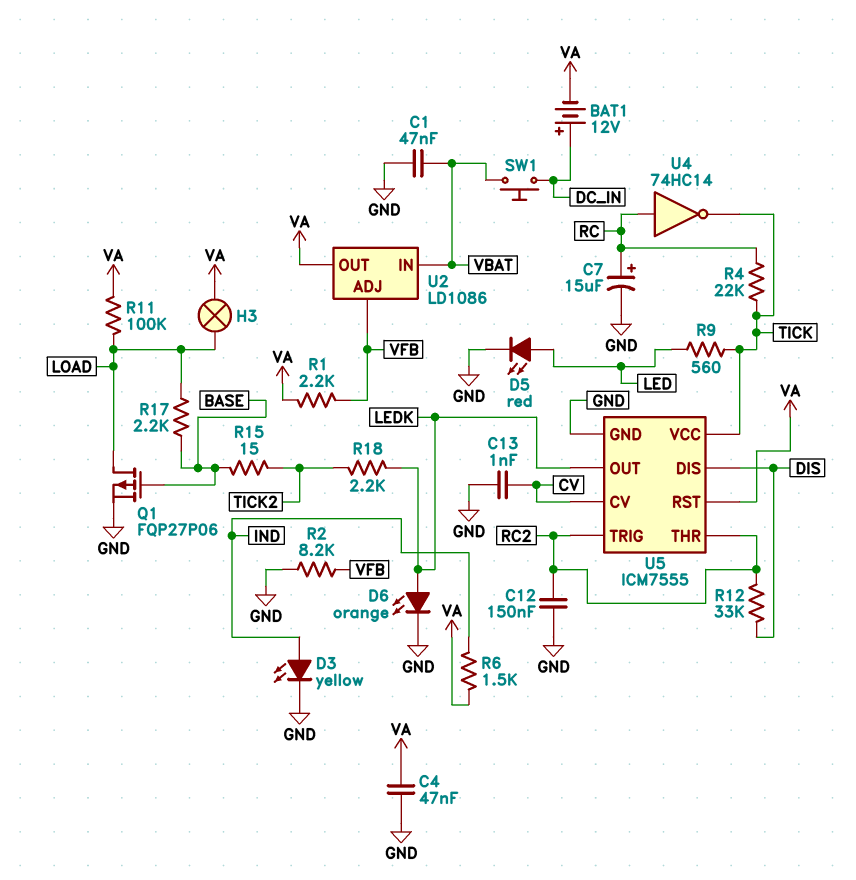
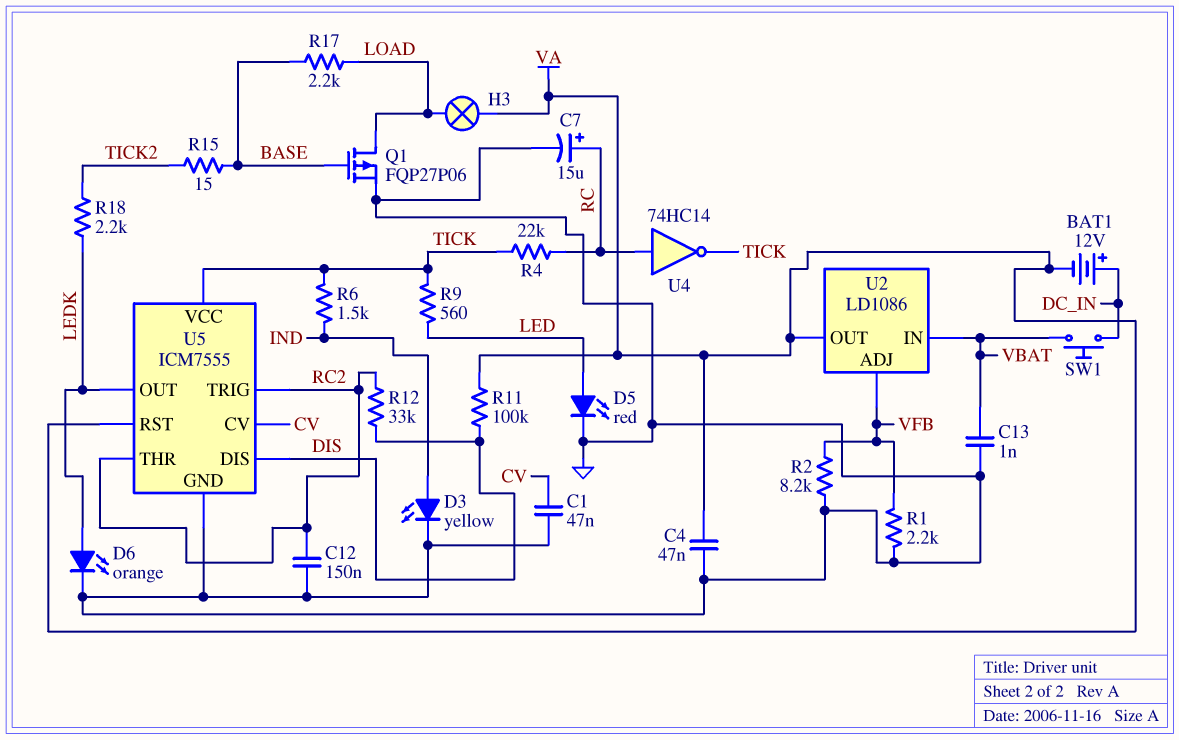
C1: 47nF (GND, VBAT) -> 47nF (CV, GND)
C13: 1nF (CV, GND) -> 1nF (GND, VBAT)
R1: 2.2k (VA, VFB) -> 2.2k (GND, VFB)
R6: 1.5k (IND, VA) -> 1.5k (IND, TICK)
R11: 100k (LOAD, VA) -> 100k (DIS, VA)

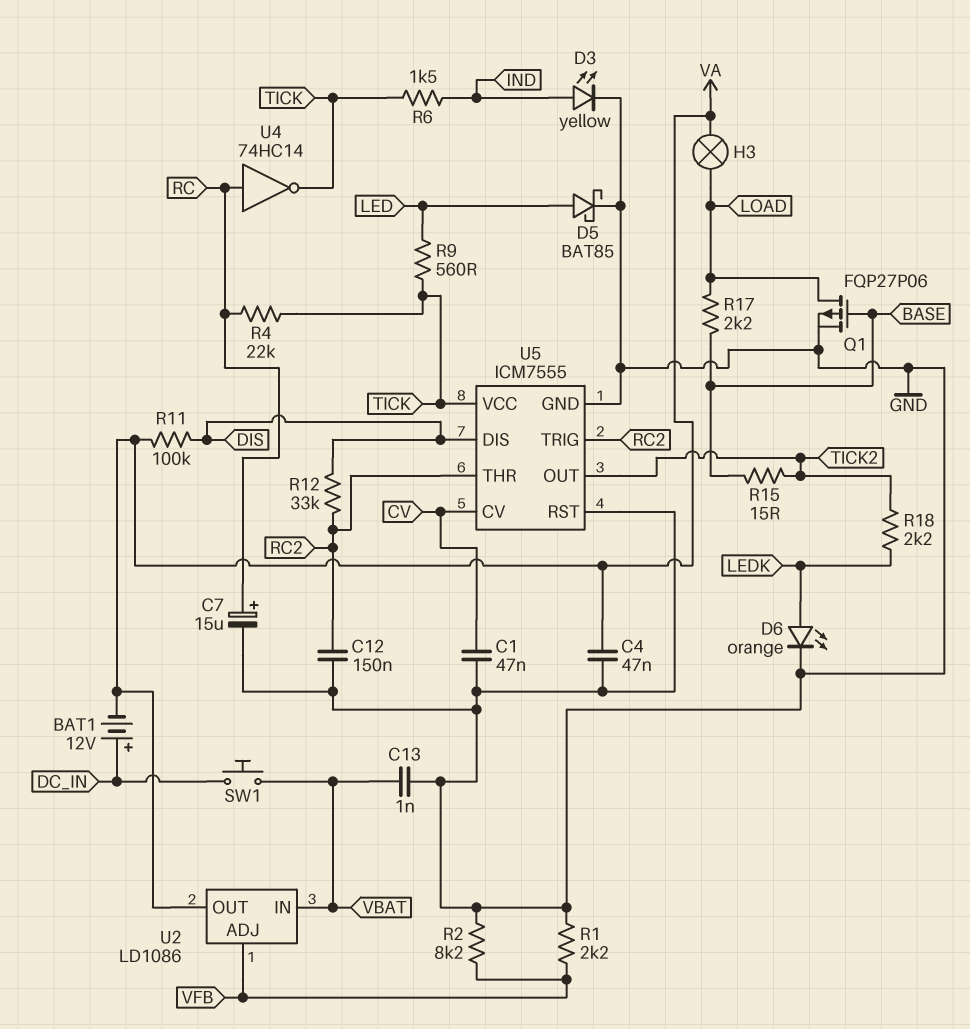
D5: LED red (A LED, K GND) -> schottky BAT85 (A LED, K GND)
U5 pin OUT: LEDK -> TICK2
U5 pin RST: VA -> GND

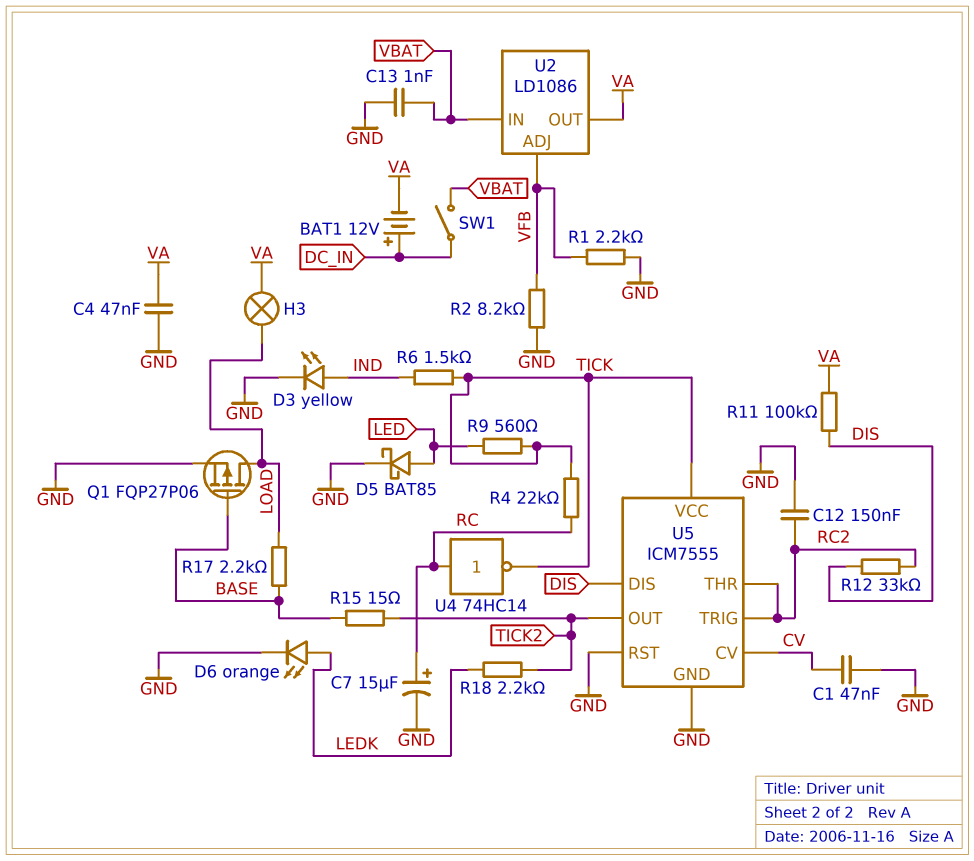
SW1: button (DC_IN, VBAT) -> switch (DC_IN, VBAT)

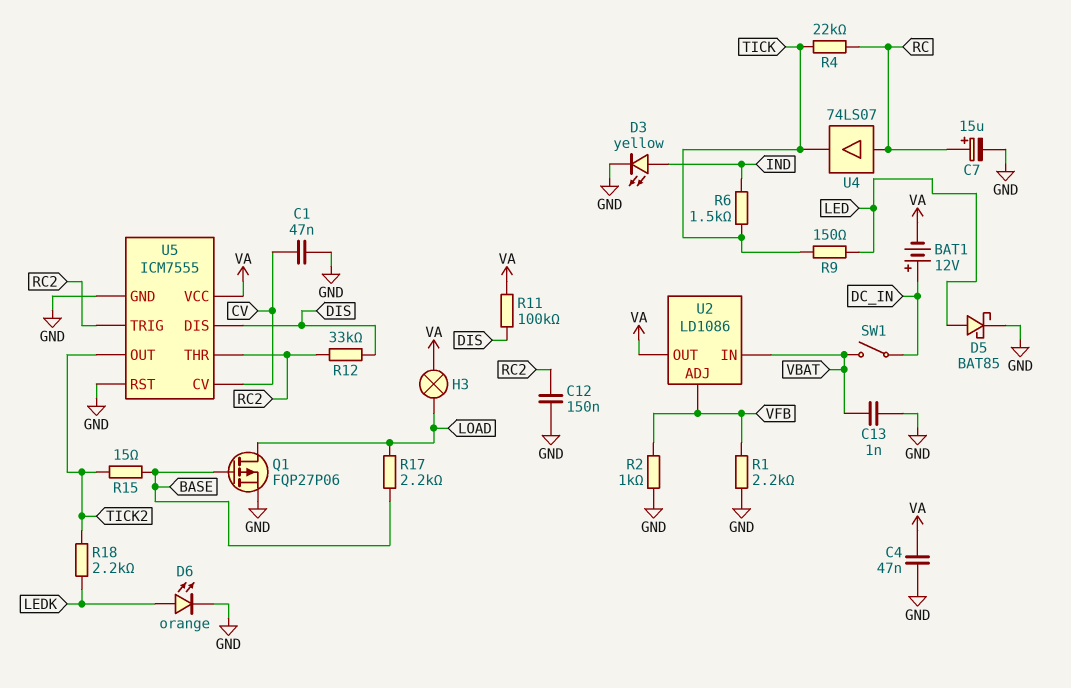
R2: 8.2k (GND, VFB) -> 1k (GND, VFB)
R9: 560 (LED, TICK) -> 150 (LED, TICK)
U4: NOT 74HC14 (in RC, out TICK) -> buffer 74LS07 (in RC, out TICK)
U5 pin VCC: TICK -> VA

